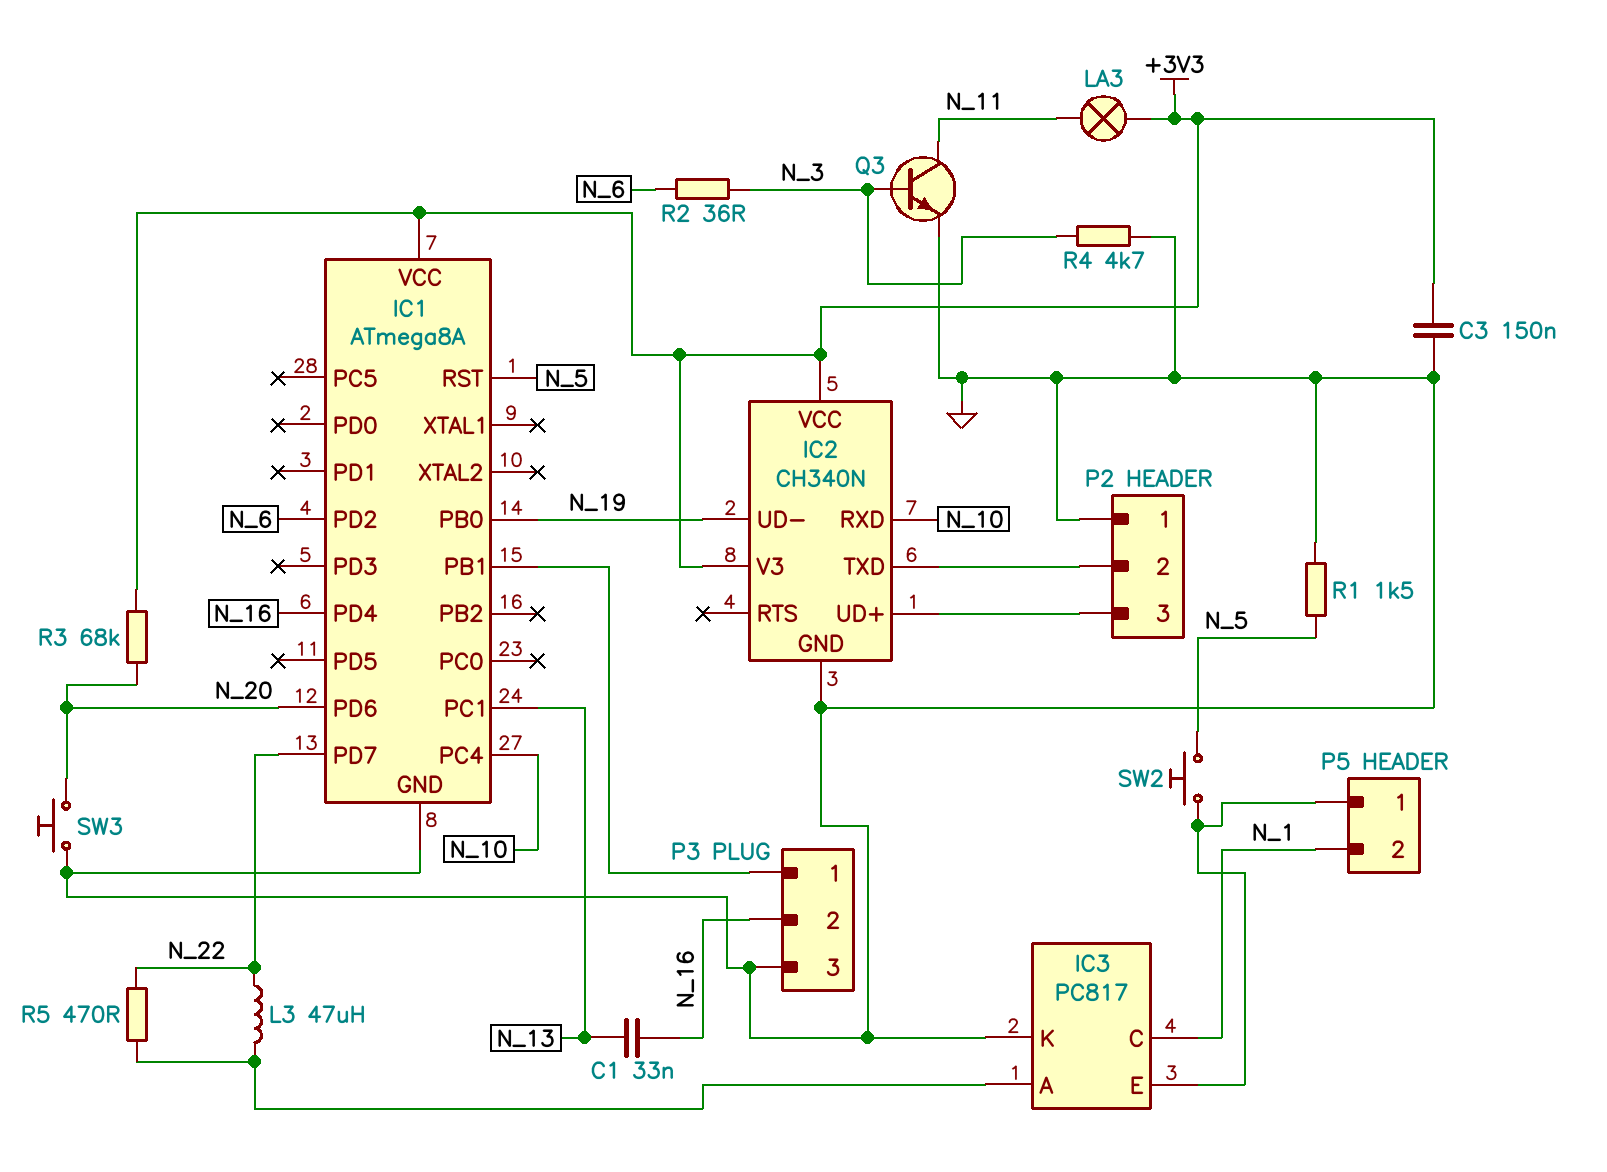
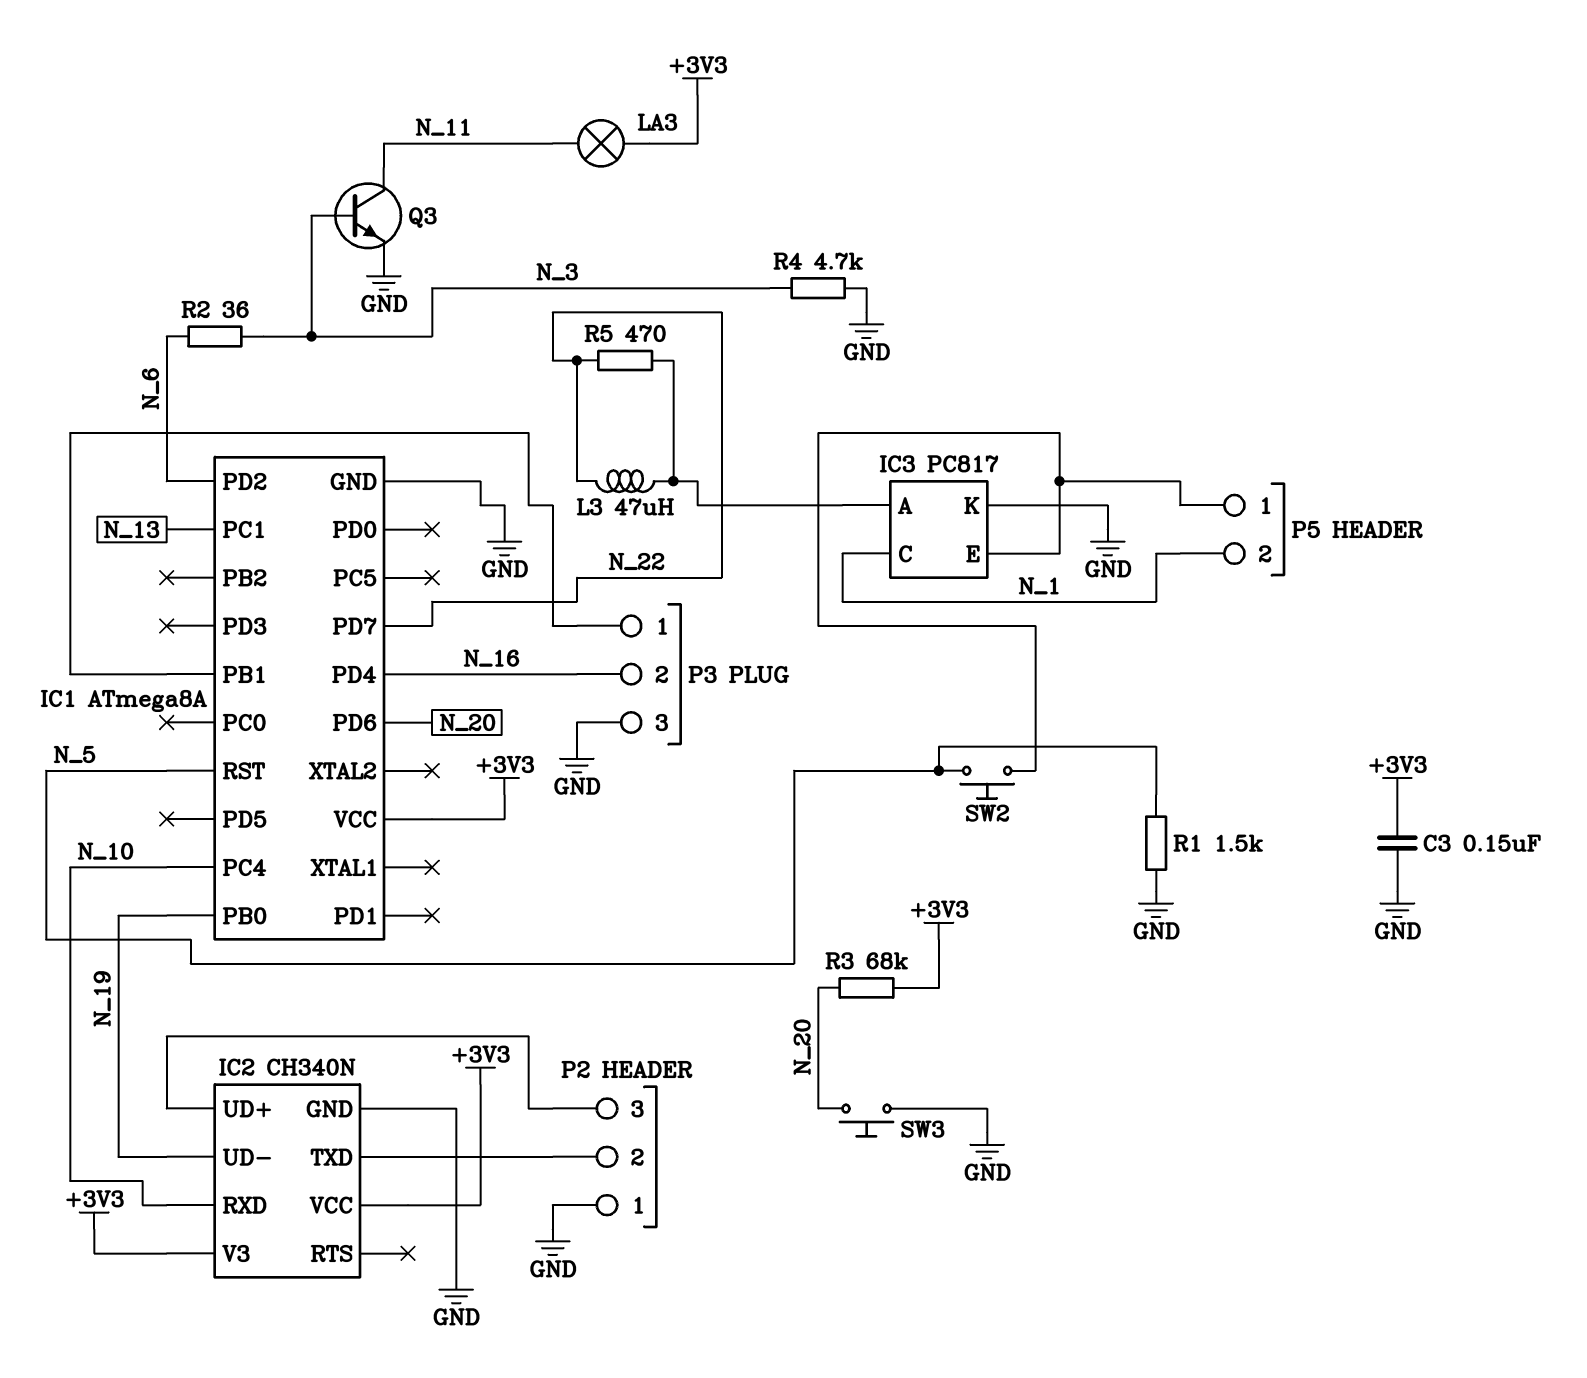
C1: 33nF (N_13, N_16) -> none

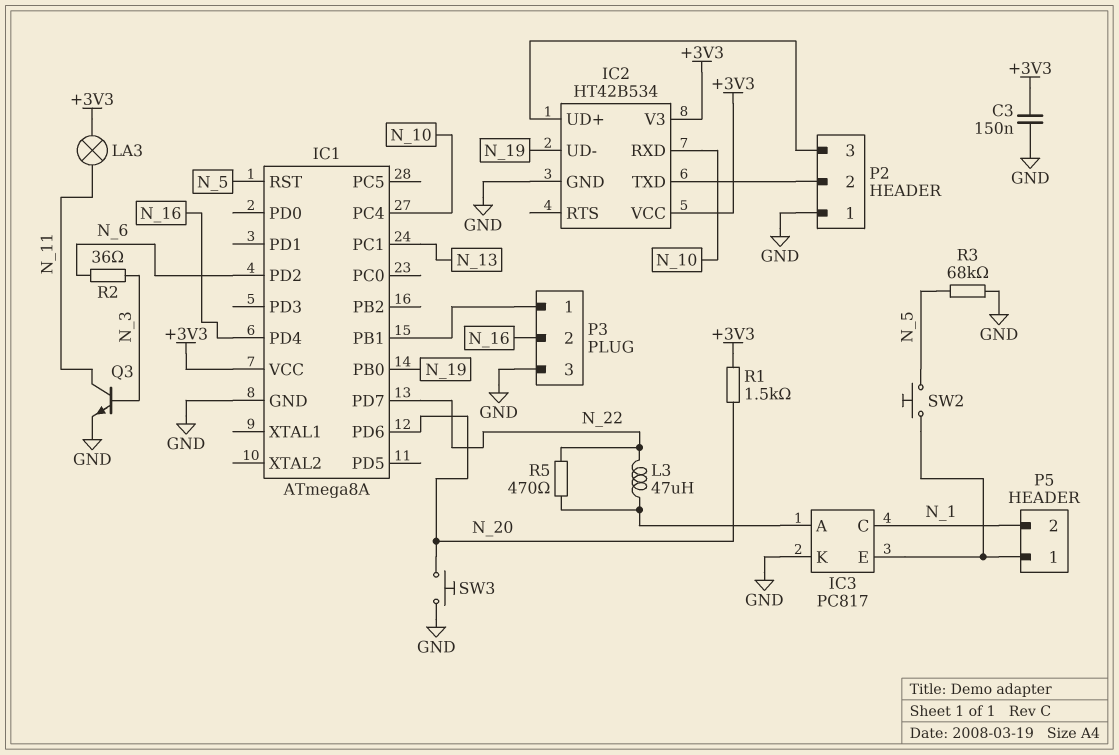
IC2: CH340N -> HT42B534
R1: 1.5k (GND, N_5) -> 1.5k (+3V3, N_20)
R3: 68k (+3V3, N_20) -> 68k (GND, N_5)
R4: 4.7k (GND, N_3) -> none

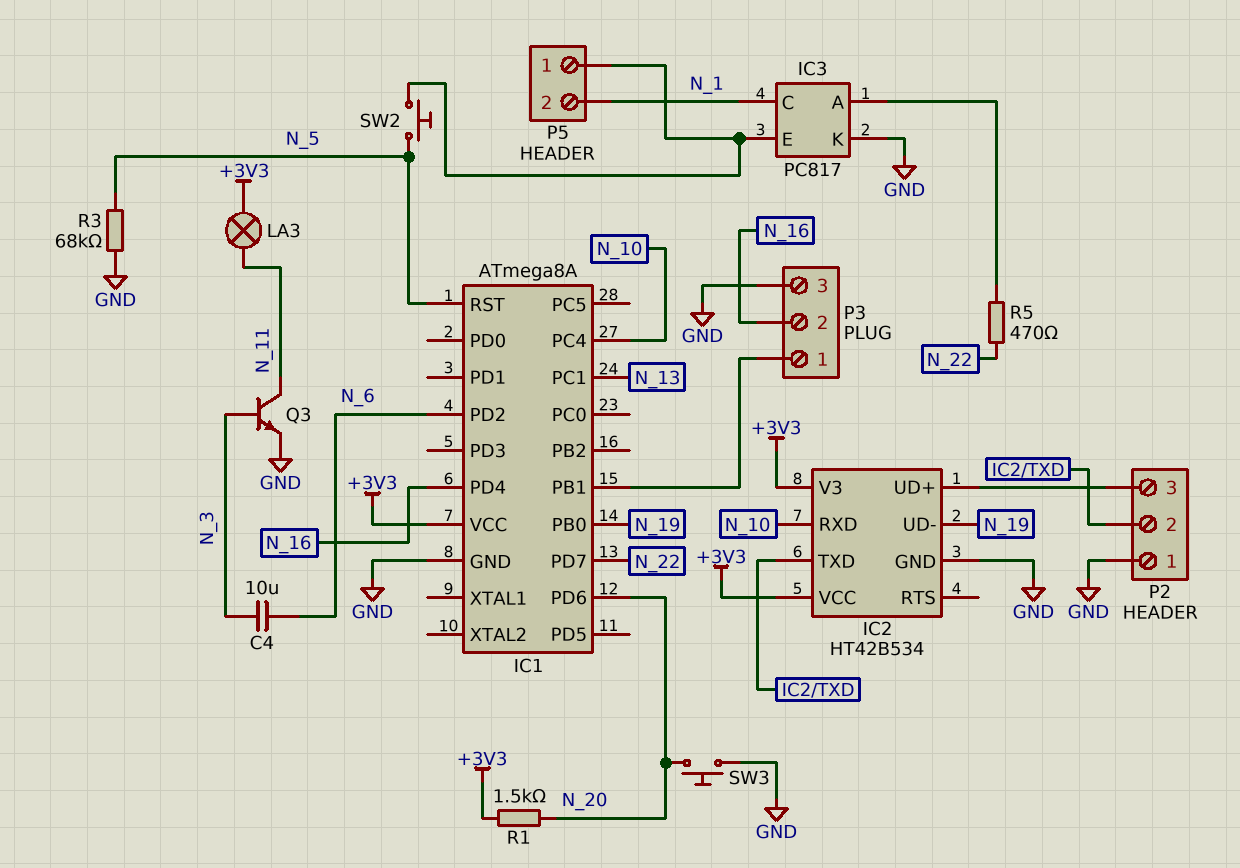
C3: 150nF (+3V3, GND) -> none
C4: none -> 10uF (N_3, N_6)
L3: 47uH (IC3/A, N_22) -> none
R2: 36 (N_3, N_6) -> none

